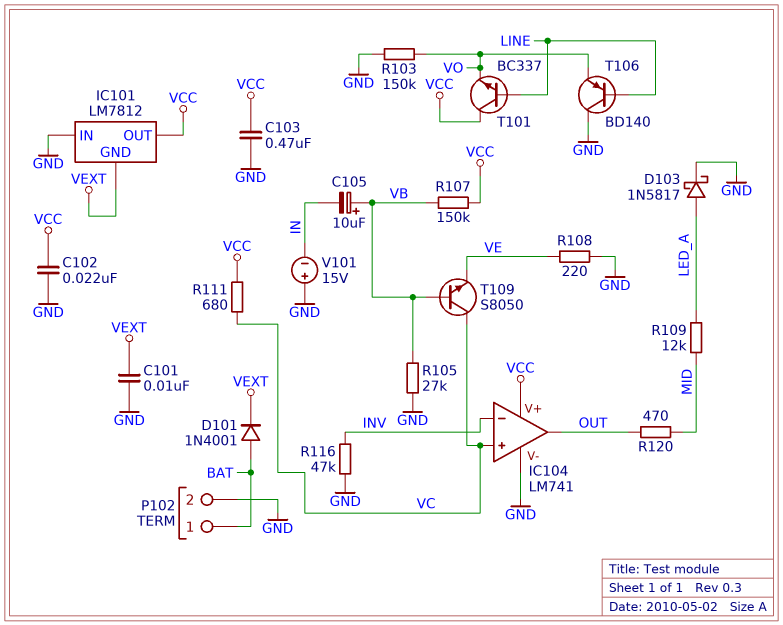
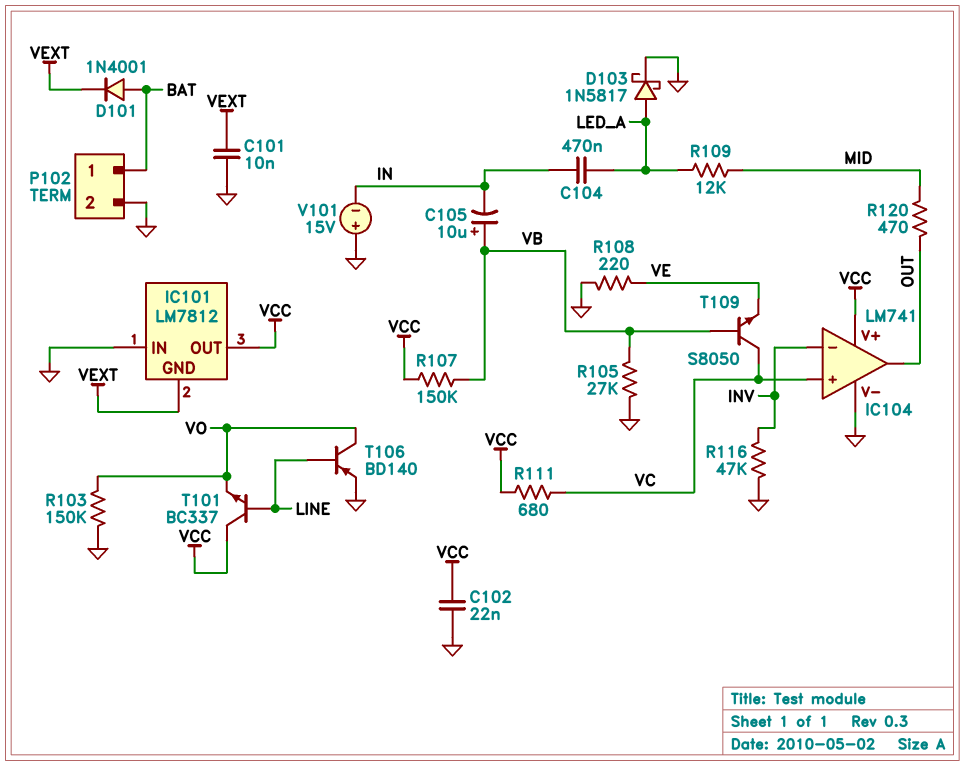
C103: 470nF (GND, VCC) -> none
C104: none -> 470nF (IN, LED_A)
T106: PNP BD140 (B LINE, C GND, E VO) -> PNP BD140 (B LINE, C VO, E GND)

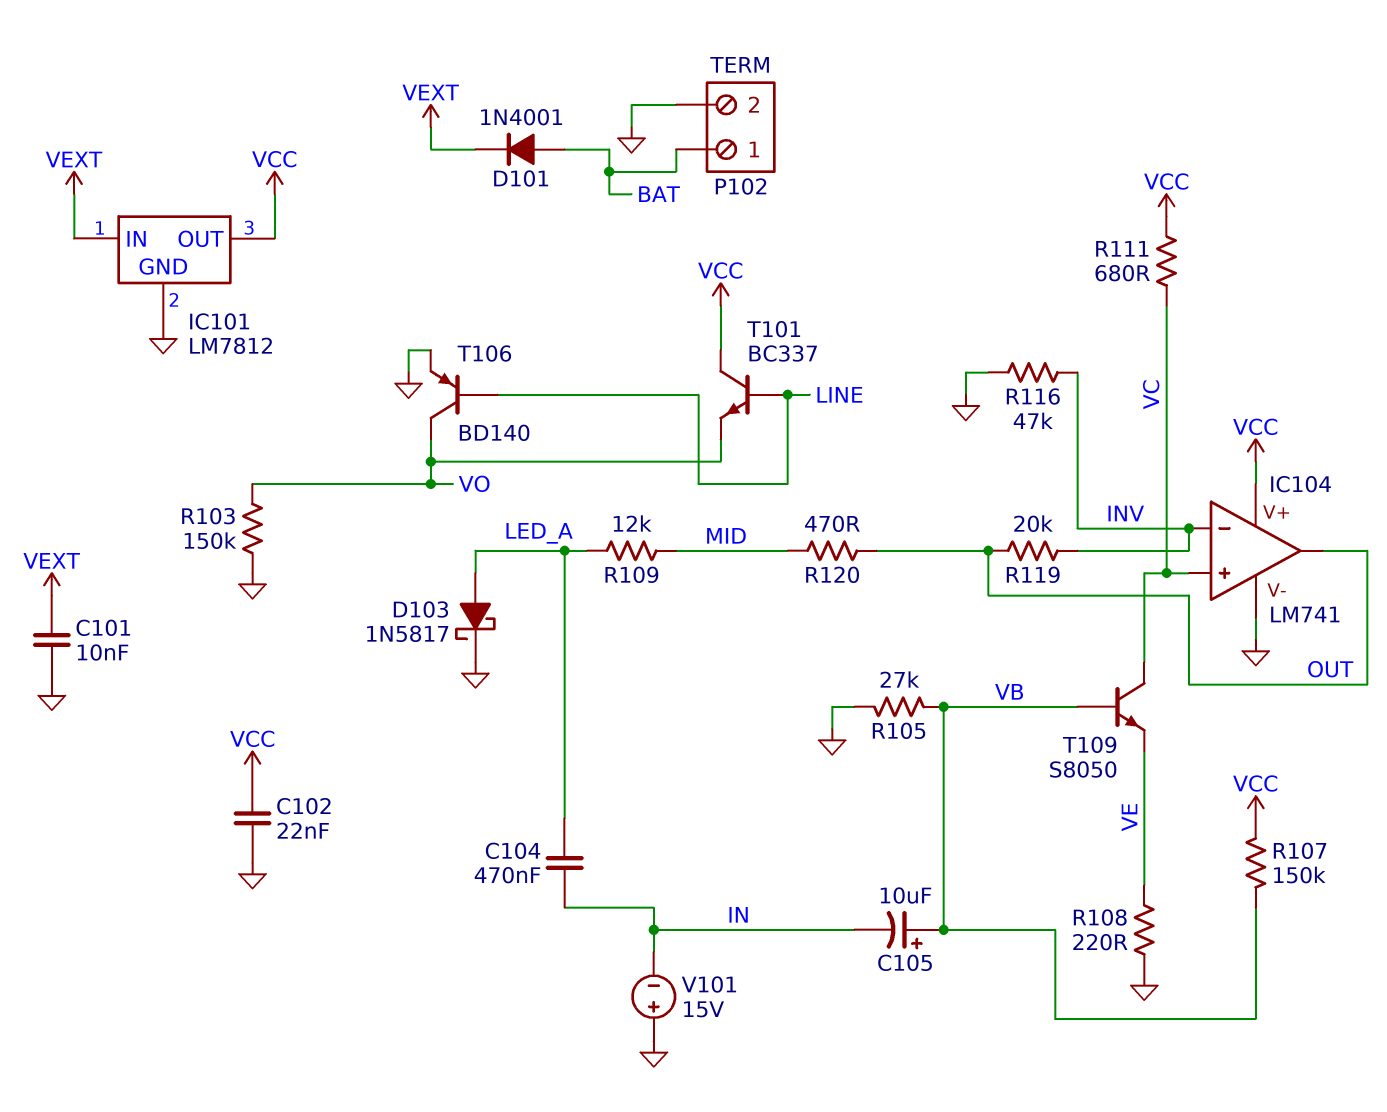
IC101 pin GND: VEXT -> GND
IC101 pin IN: GND -> VEXT
R119: none -> 20k (INV, OUT)

